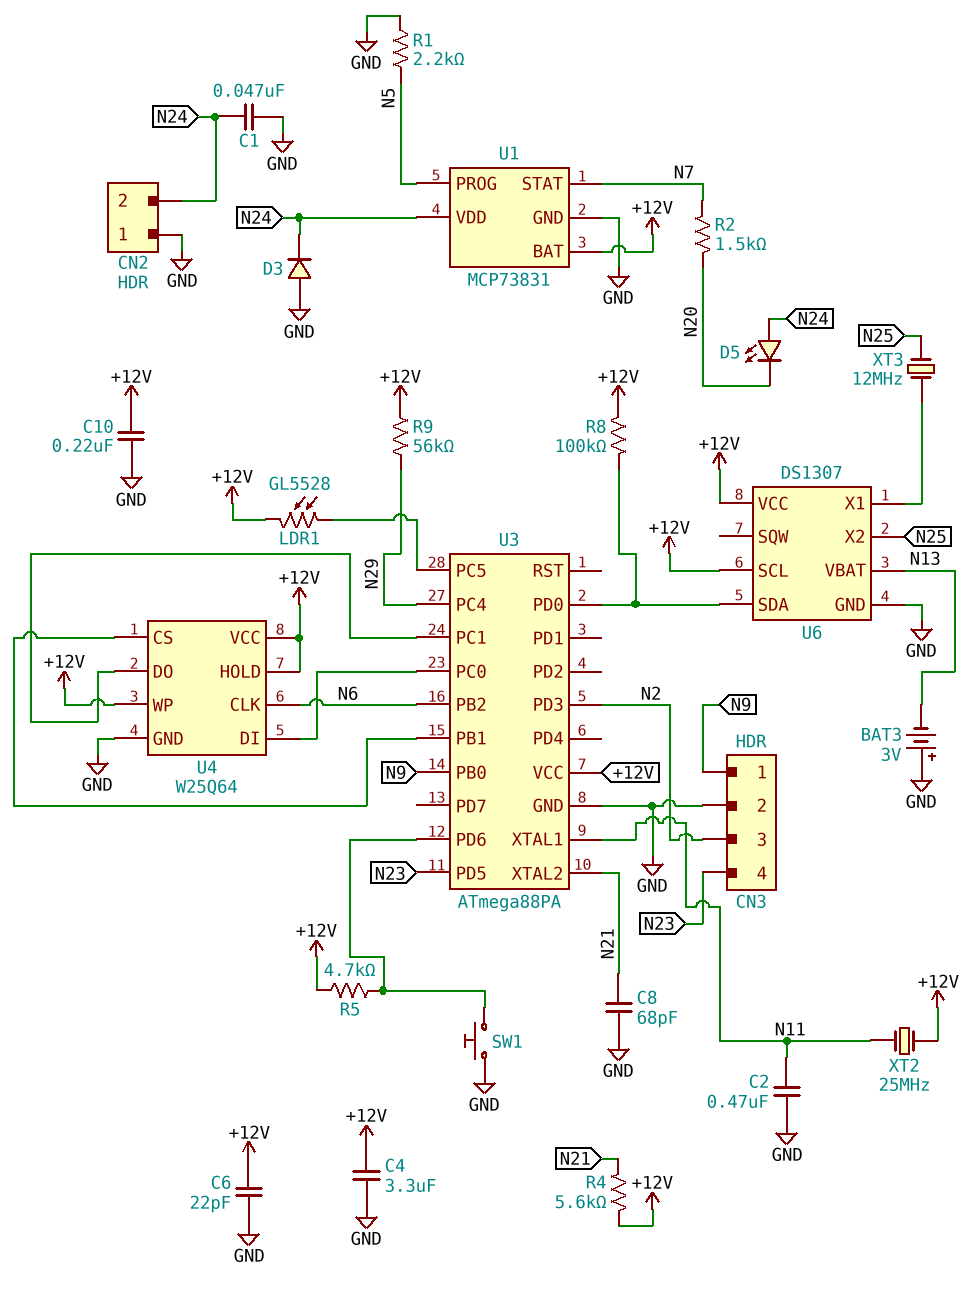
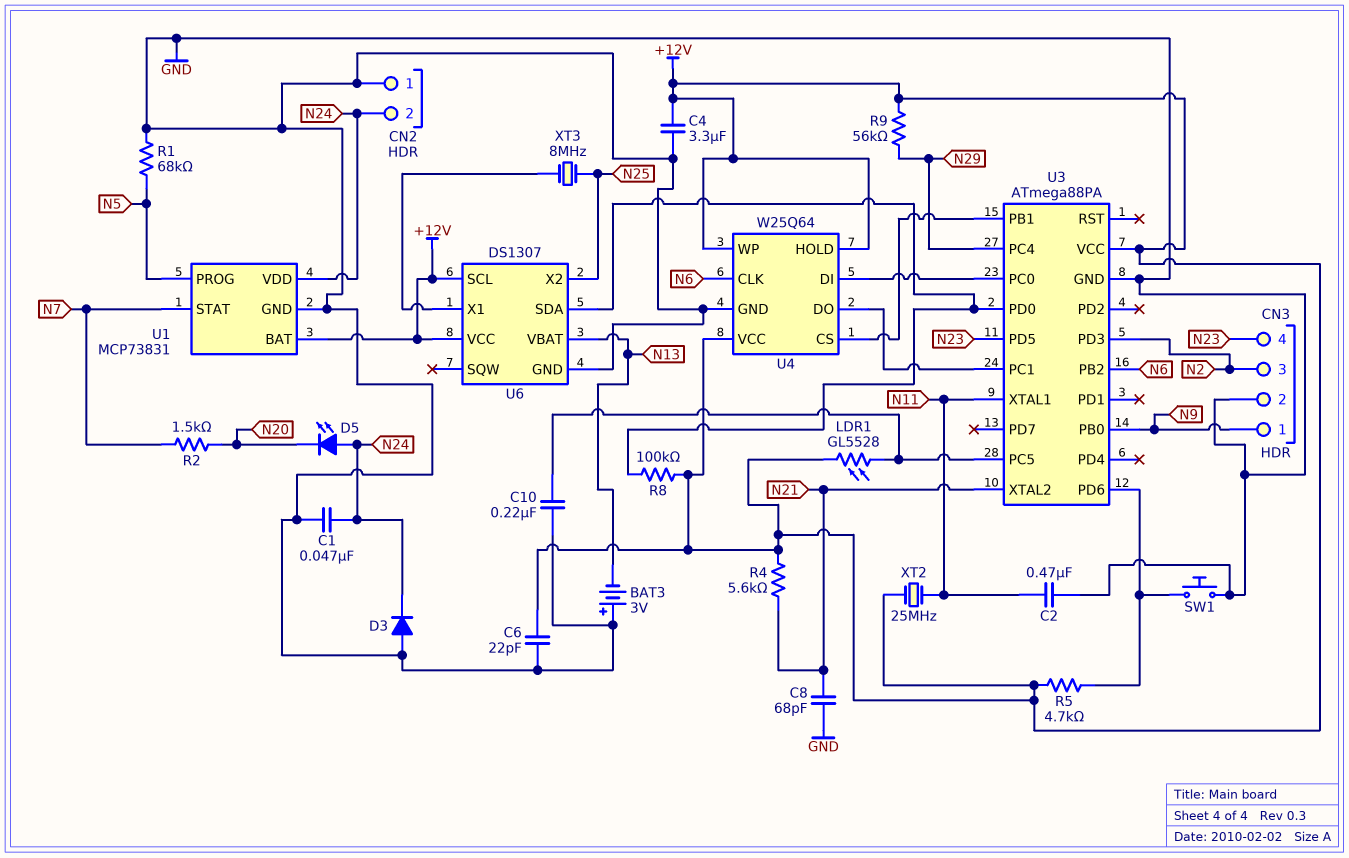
C10: 220nF (+12V, GND) -> 220nF (GND, U3/PC5)
R1: 2.2k (GND, N5) -> 68k (GND, N5)
XT3: 12MHz (N25, U6/X1) -> 8MHz (N25, U6/X1)

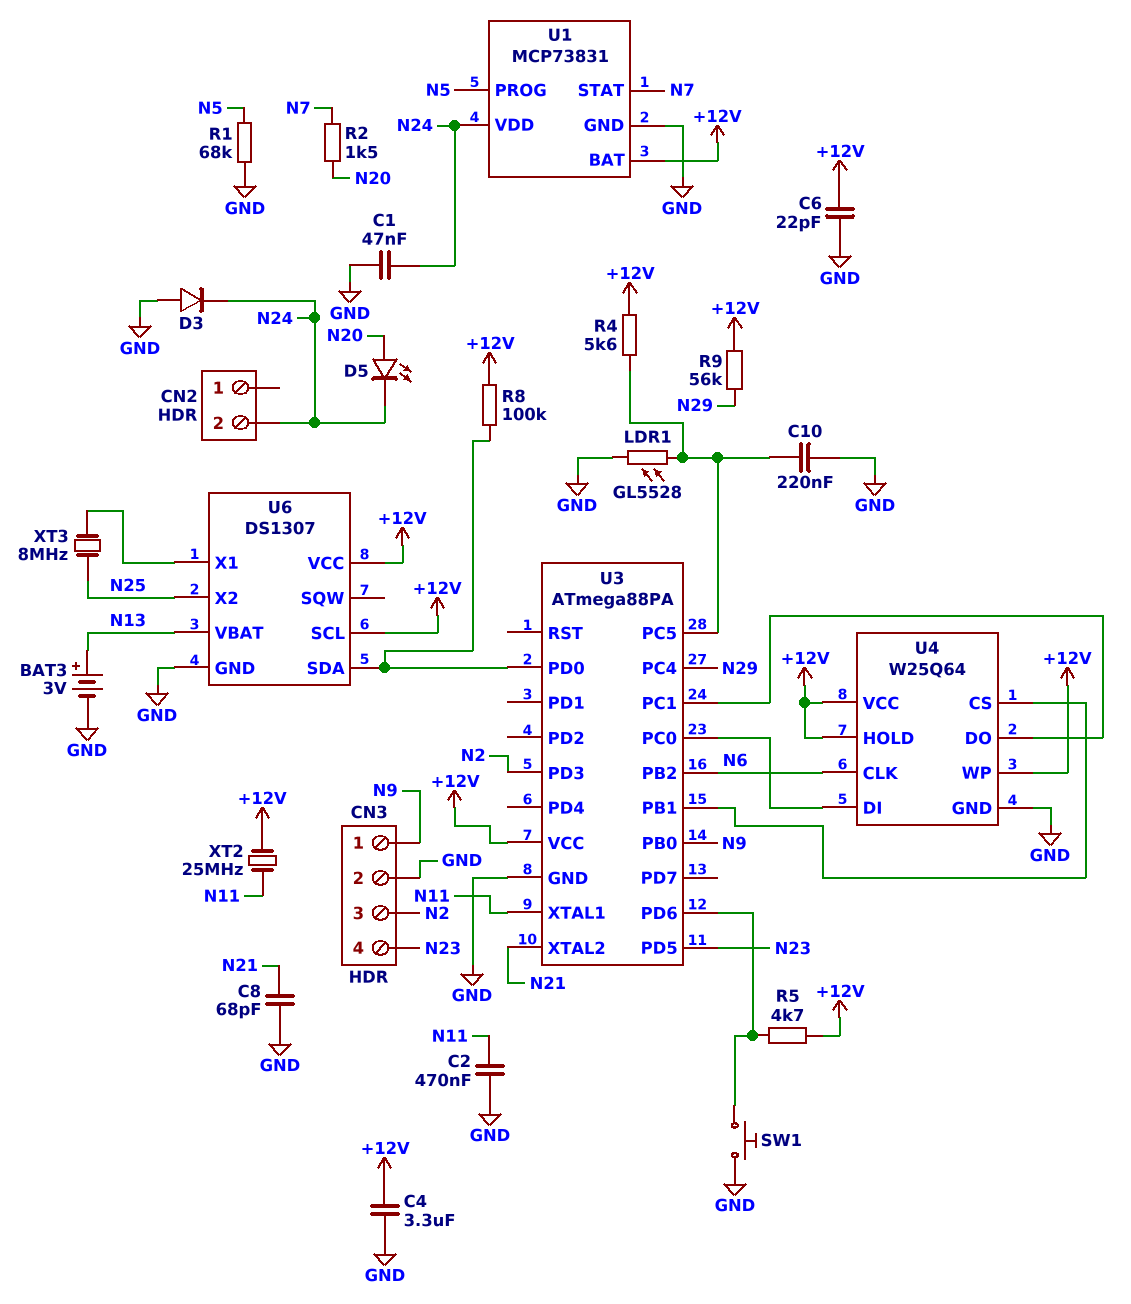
BAT3: 3V (plus GND, minus N13) -> 3V (plus N13, minus GND)
CN2 pin 1: GND -> none
D5: LED (A N24, K N20) -> LED (A N20, K N24)
LDR1: GL5528 (+12V, U3/PC5) -> GL5528 (GND, U3/PC5)
R4: 5.6k (+12V, N21) -> 5.6k (+12V, U3/PC5)

